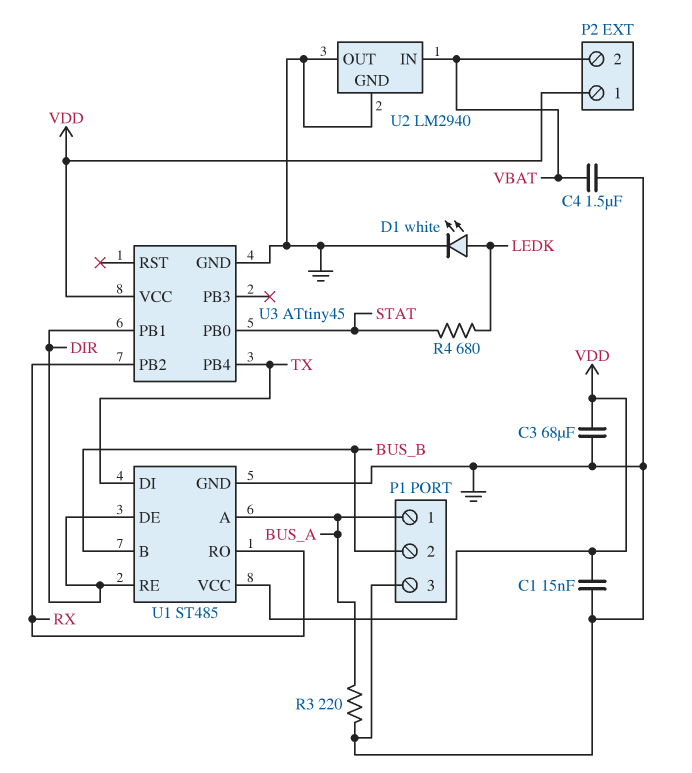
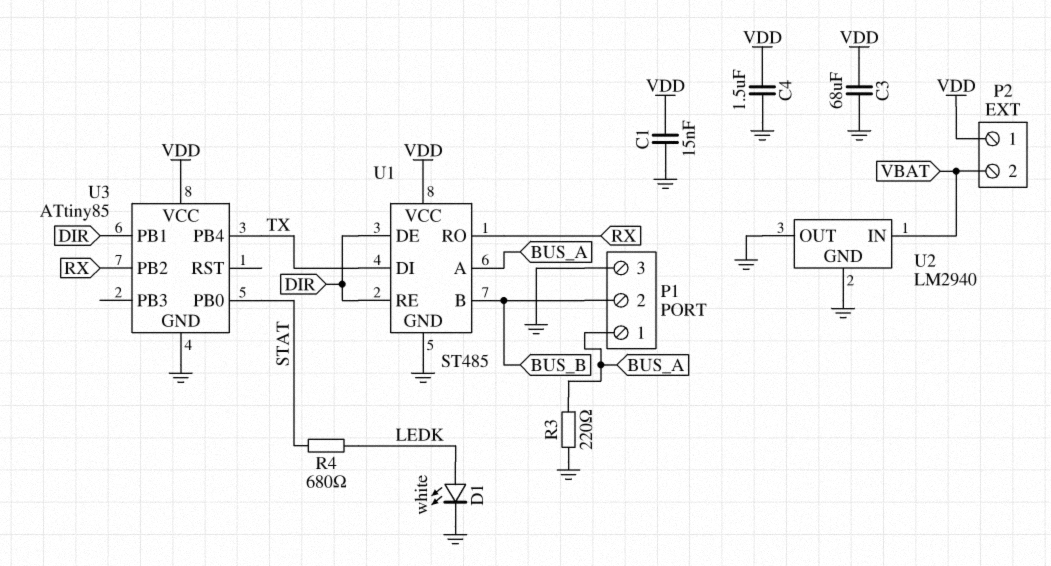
C4: 1.5uF (GND, VBAT) -> 1.5uF (GND, VDD)
U3: ATtiny45 -> ATtiny85

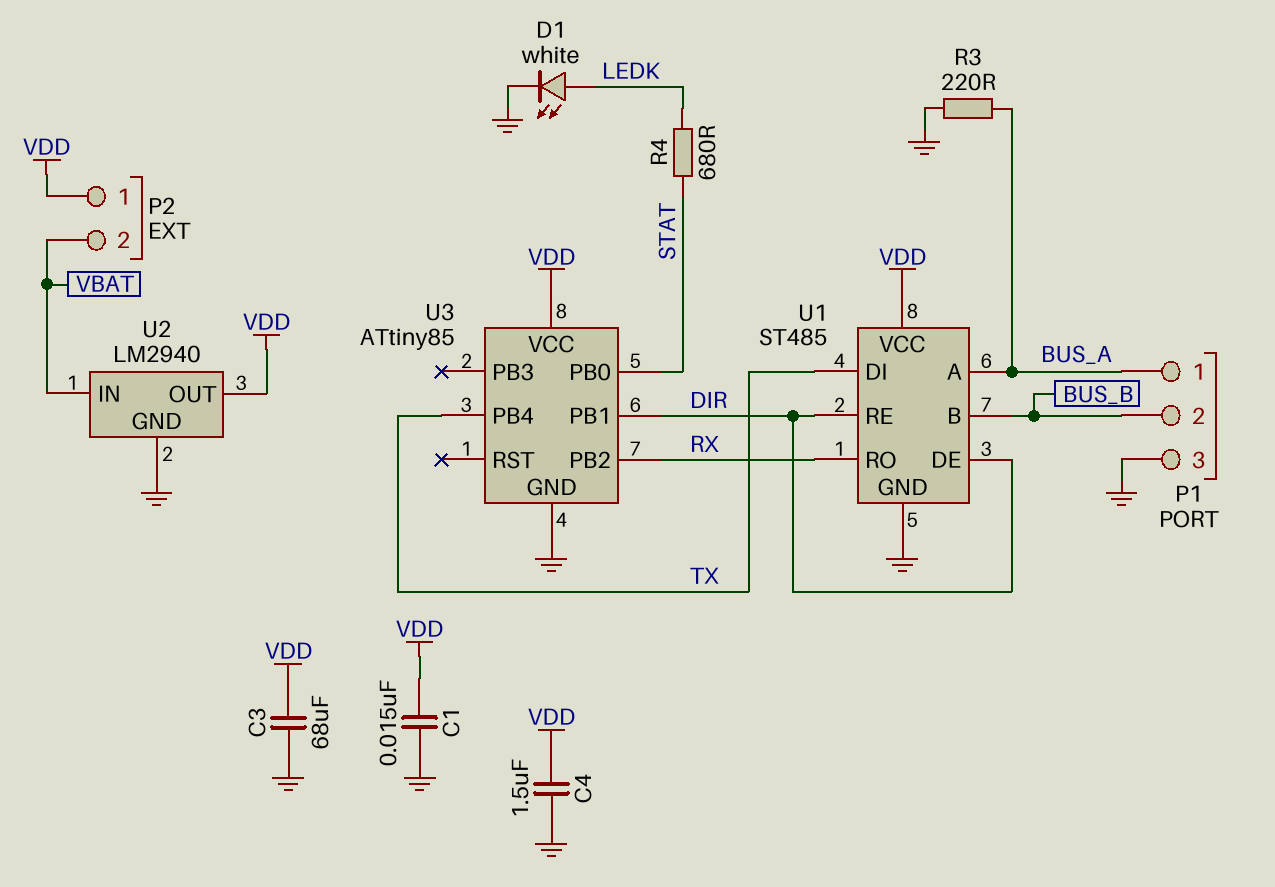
U2 pin OUT: GND -> VDD

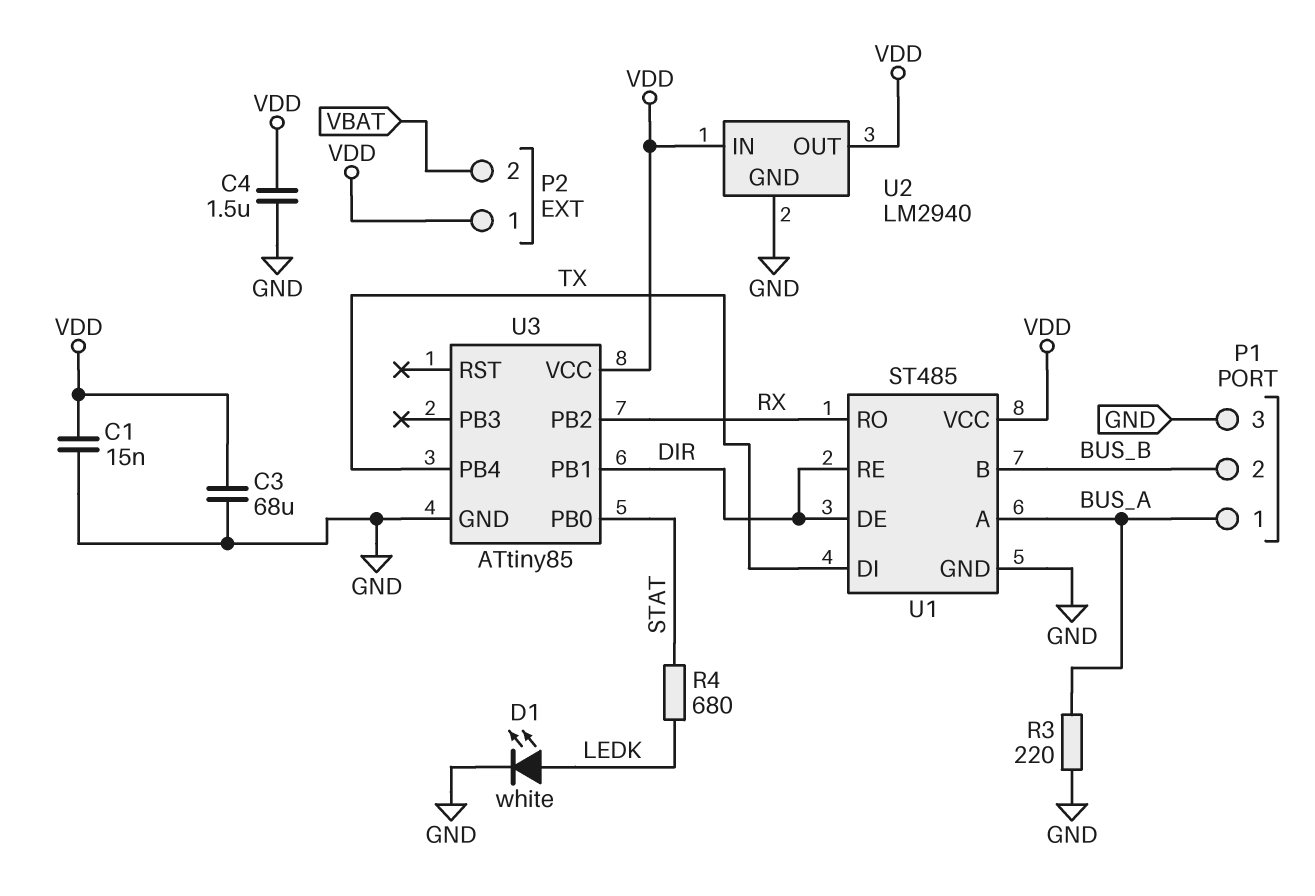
U2 pin IN: VBAT -> VDD

